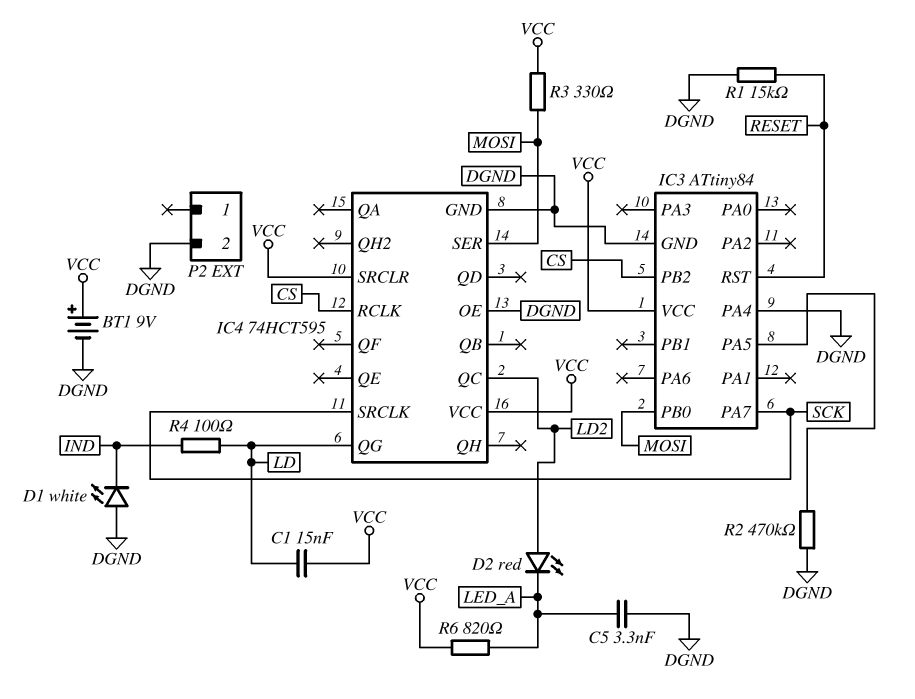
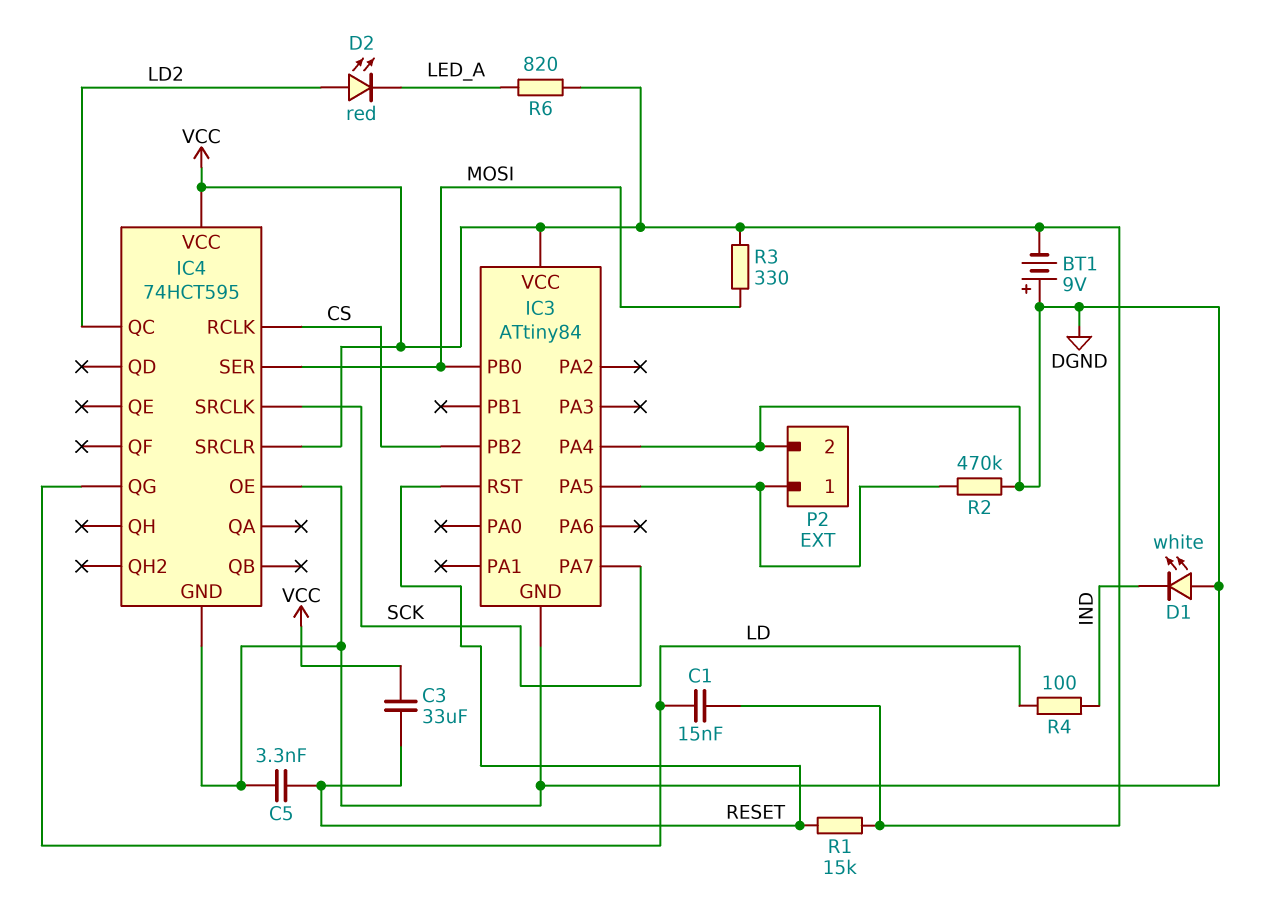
BT1: 9V (plus VCC, minus DGND) -> 9V (plus DGND, minus VCC)
C3: none -> 33uF (RESET, VCC)
C5: 3.3nF (DGND, LED_A) -> 3.3nF (DGND, RESET)
P2 pin 1: none -> IC3/PA5
R1: 15k (DGND, RESET) -> 15k (RESET, VCC)

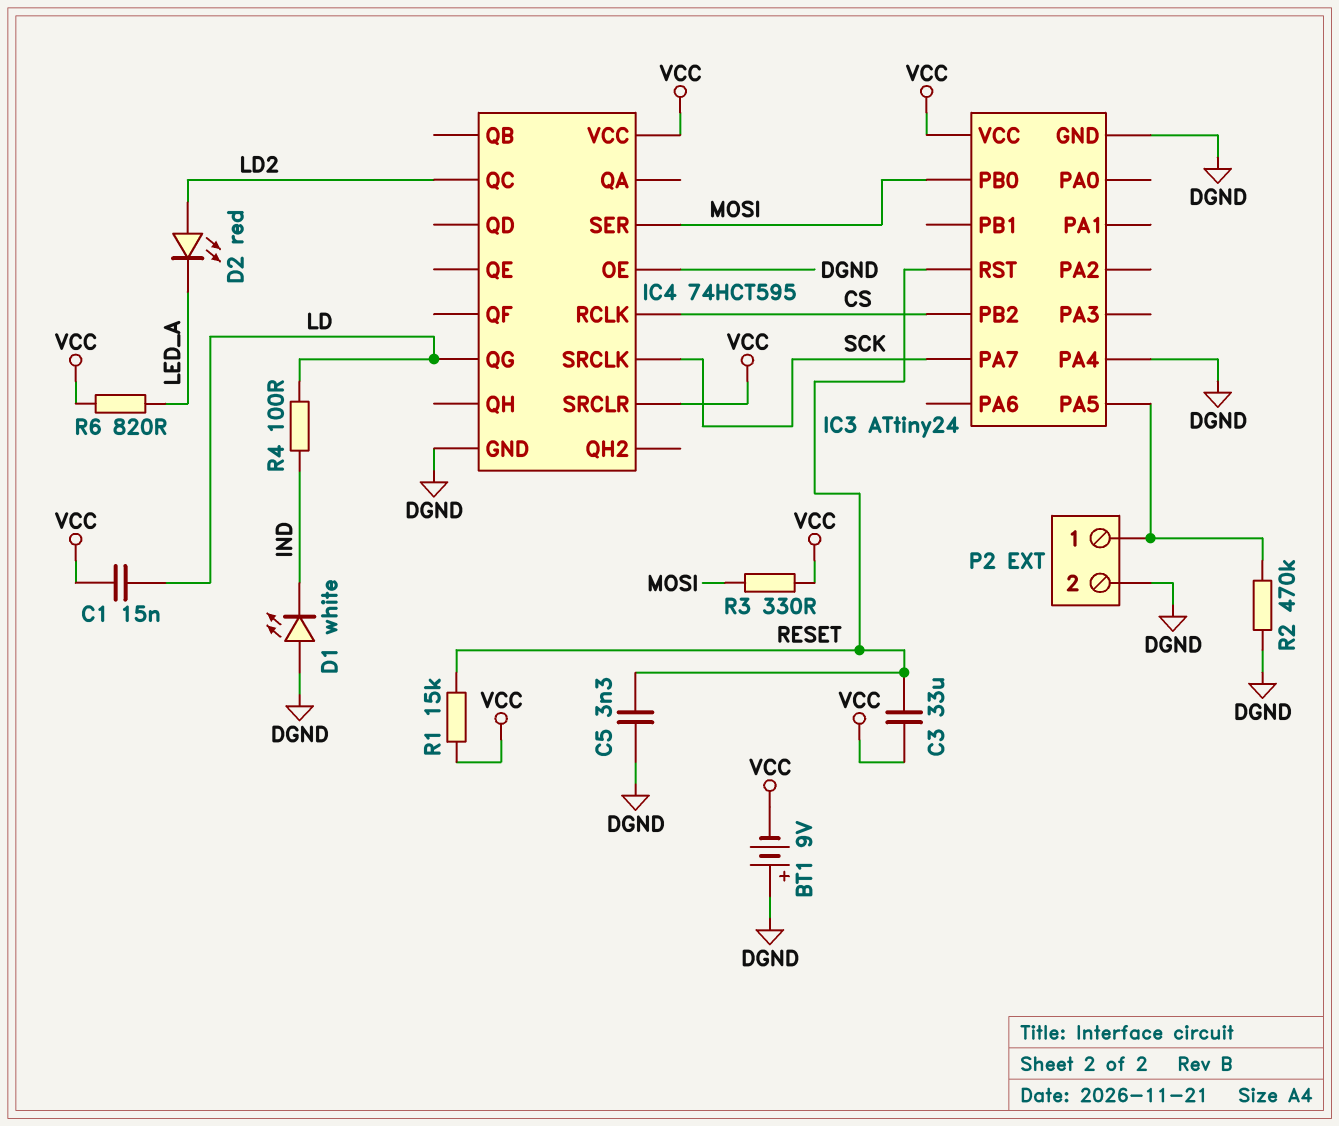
IC3: ATtiny84 -> ATtiny24

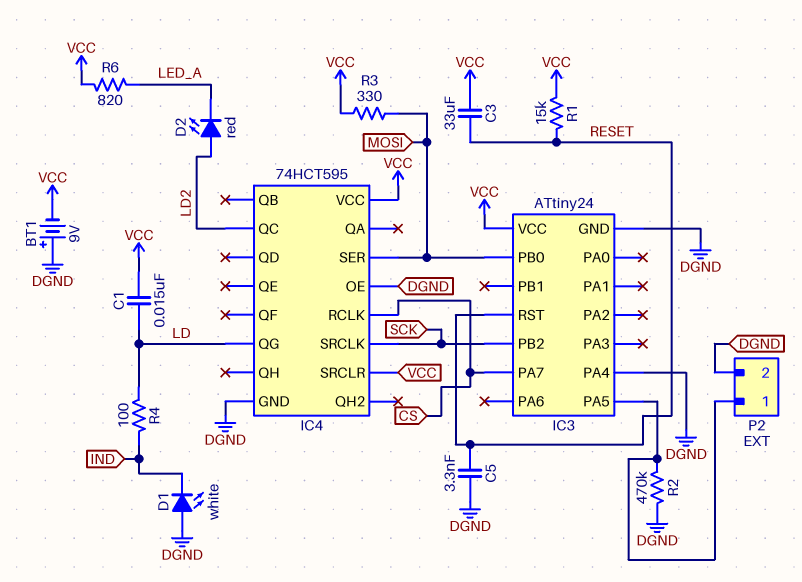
IC3 pin PA7: SCK -> CS
IC3 pin PB2: CS -> SCK

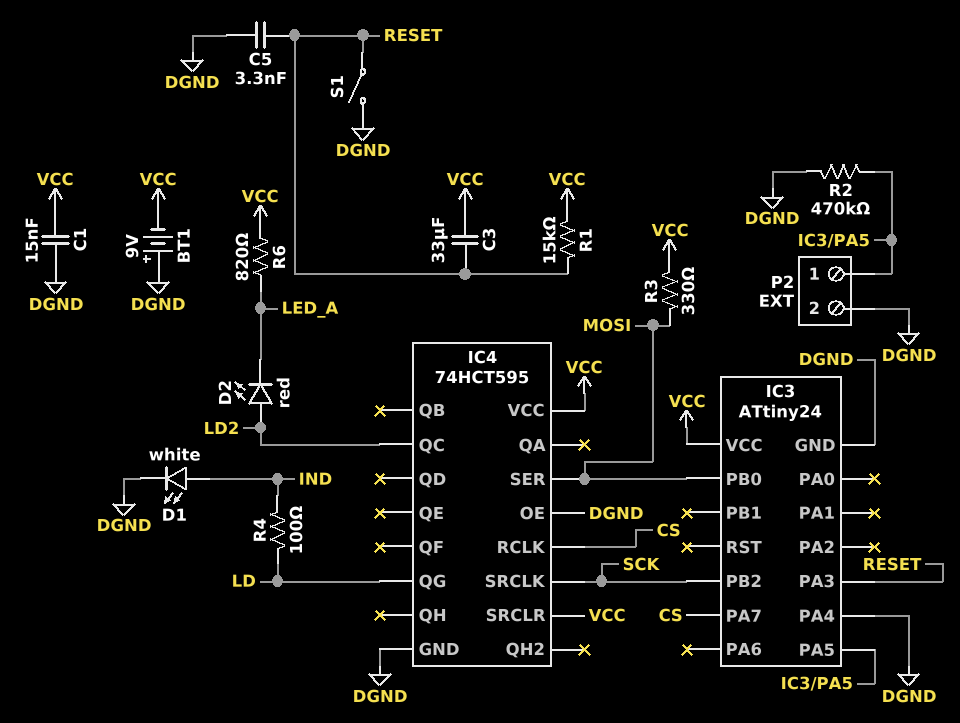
C1: 15nF (LD, VCC) -> 15nF (DGND, VCC)
D1: LED white (A DGND, K IND) -> LED white (A IND, K DGND)
IC3 pin PA3: none -> RESET
IC3 pin RST: RESET -> none
S1: none -> switch (DGND, RESET)

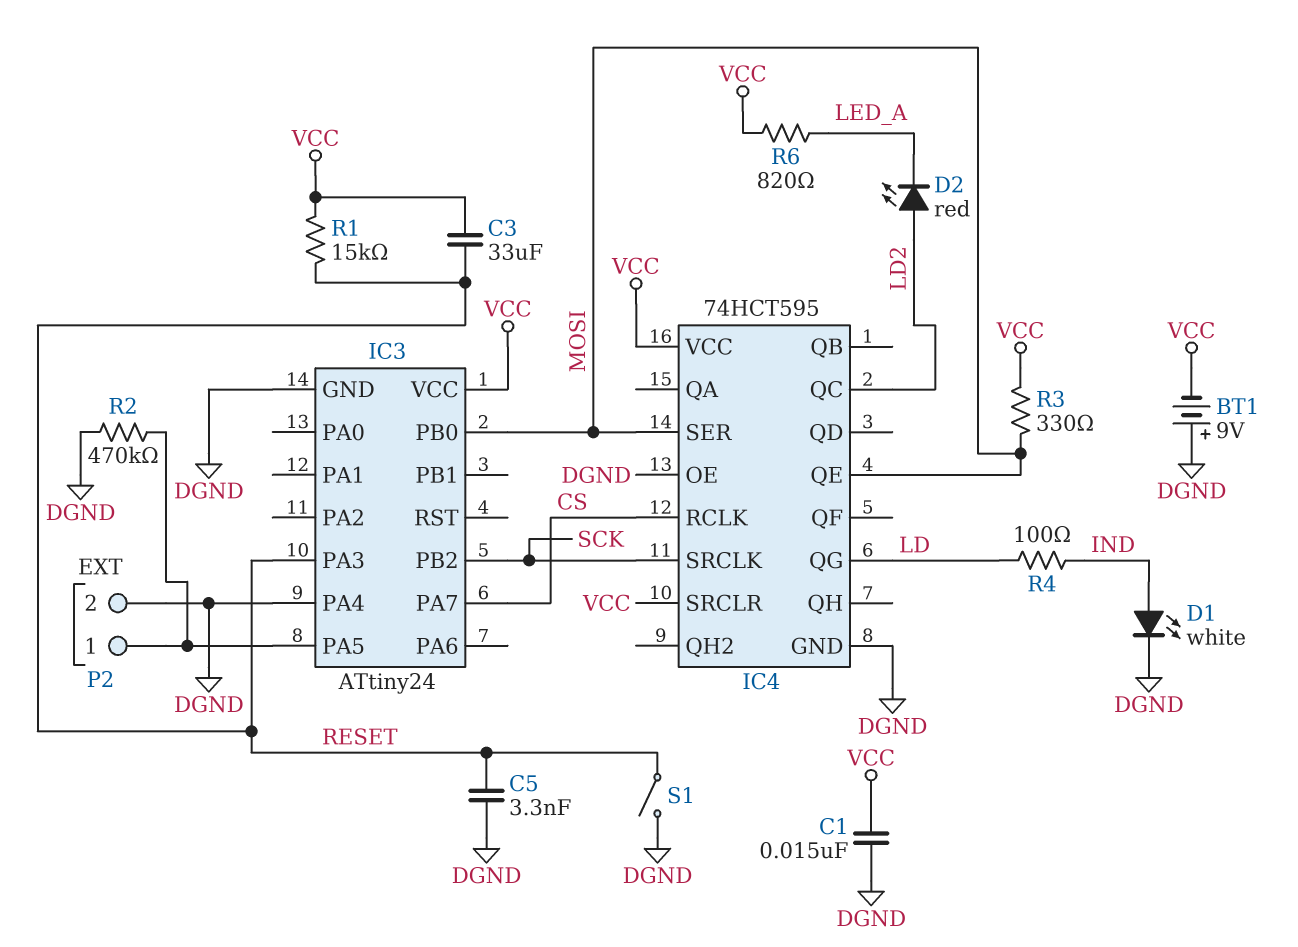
IC4 pin QE: none -> MOSI

